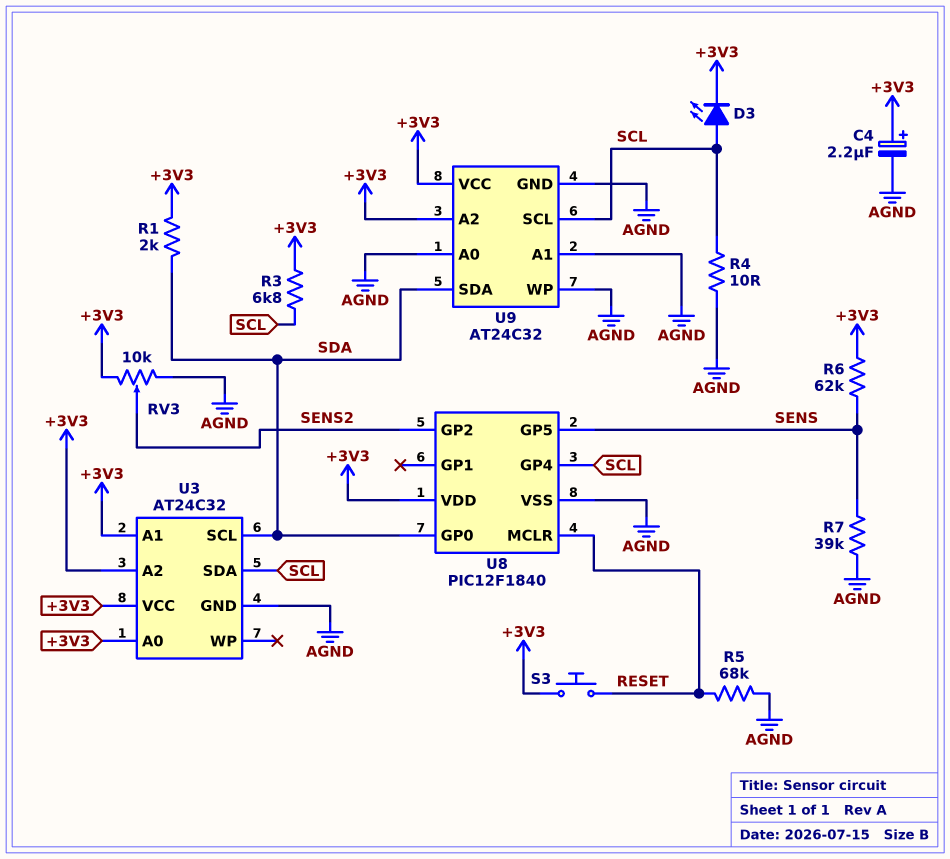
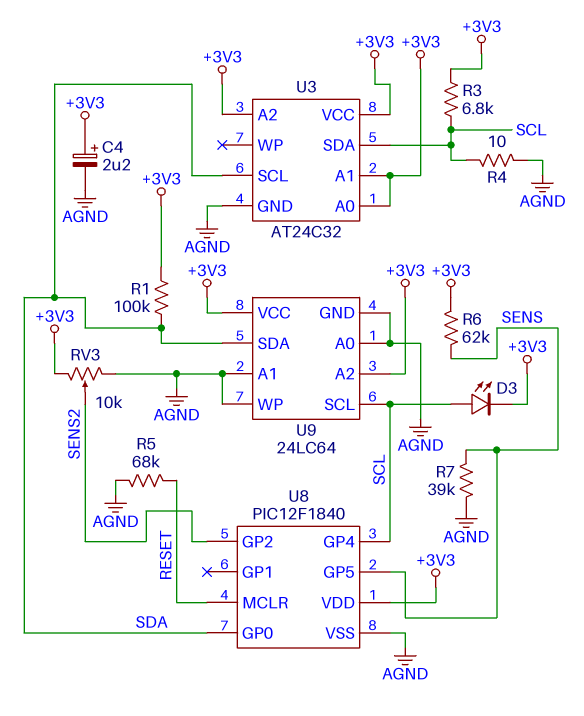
R1: 2k (+3V3, SDA) -> 100k (+3V3, SDA)
S3: button (+3V3, RESET) -> none
U9: AT24C32 -> 24LC64

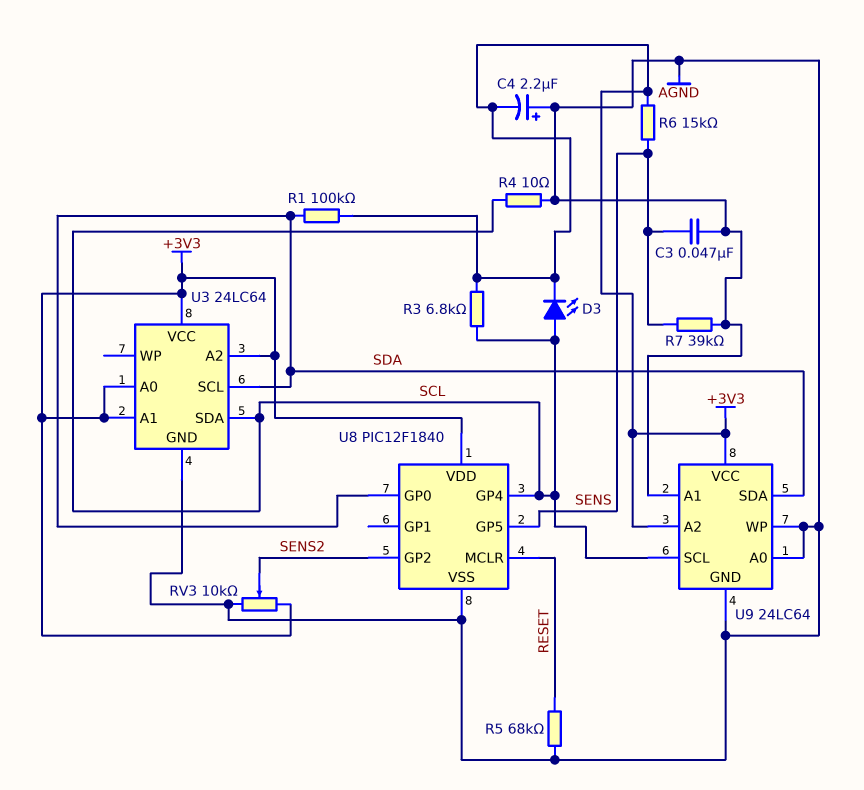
C3: none -> 47nF (AGND, SENS)
C4: 2.2uF (plus +3V3, minus AGND) -> 2.2uF (plus AGND, minus +3V3)
R6: 62k (+3V3, SENS) -> 15k (+3V3, SENS)
U3: AT24C32 -> 24LC64

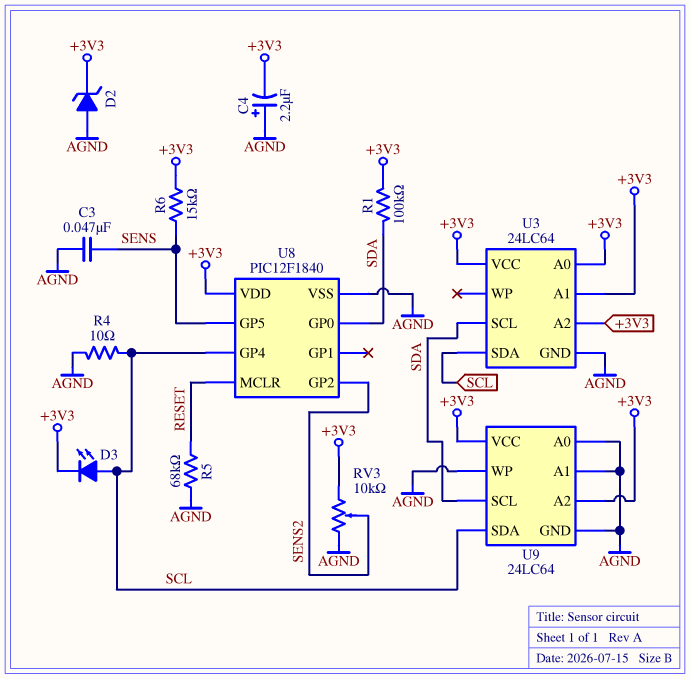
D2: none -> zener (A AGND, K +3V3)
R3: 6.8k (+3V3, SCL) -> none
R7: 39k (AGND, SENS) -> none
U9 pin SCL: SCL -> SDA
U9 pin SDA: SDA -> SCL

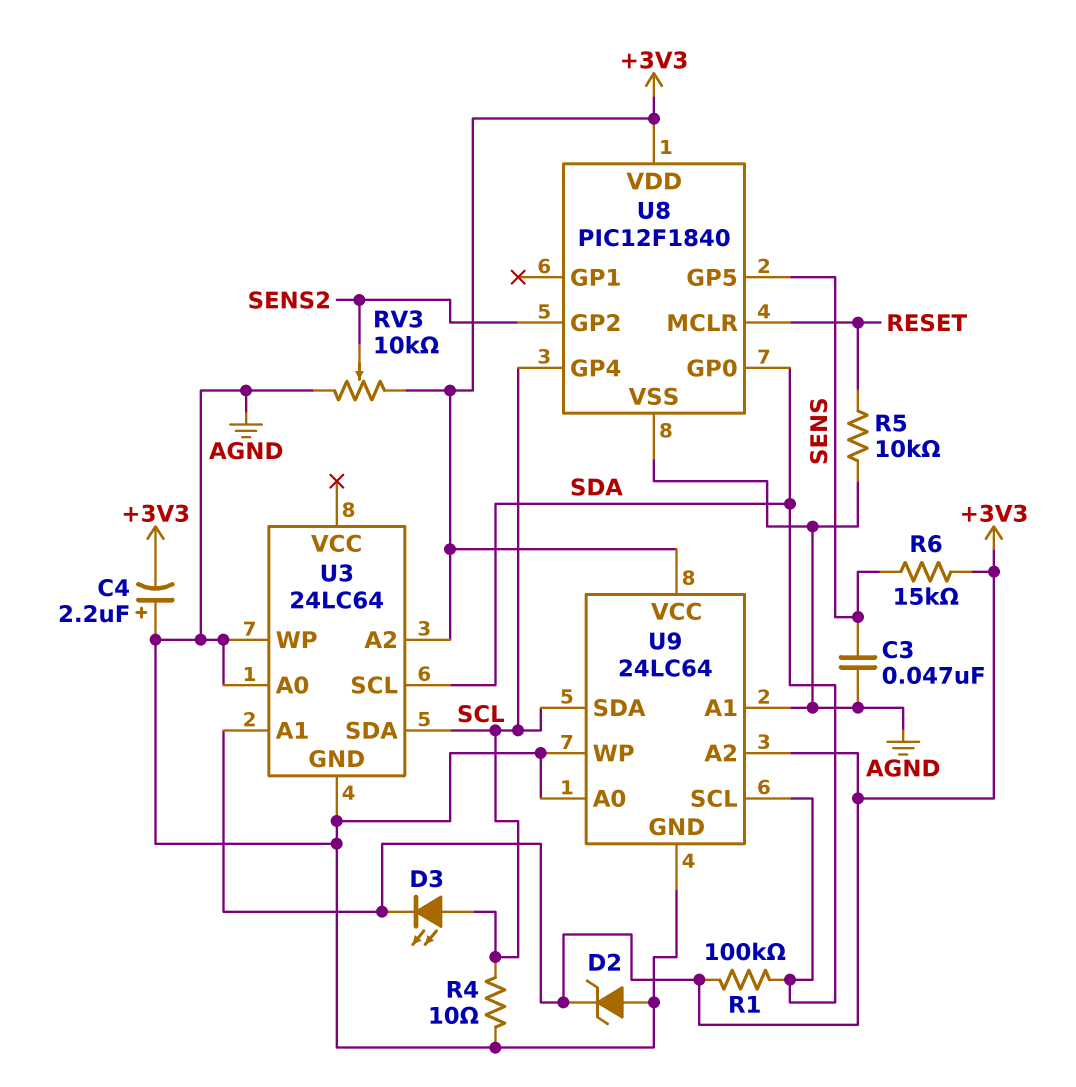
R5: 68k (AGND, RESET) -> 10k (AGND, RESET)
U3 pin A0: +3V3 -> AGND
U3 pin VCC: +3V3 -> none
U3 pin WP: none -> AGND

